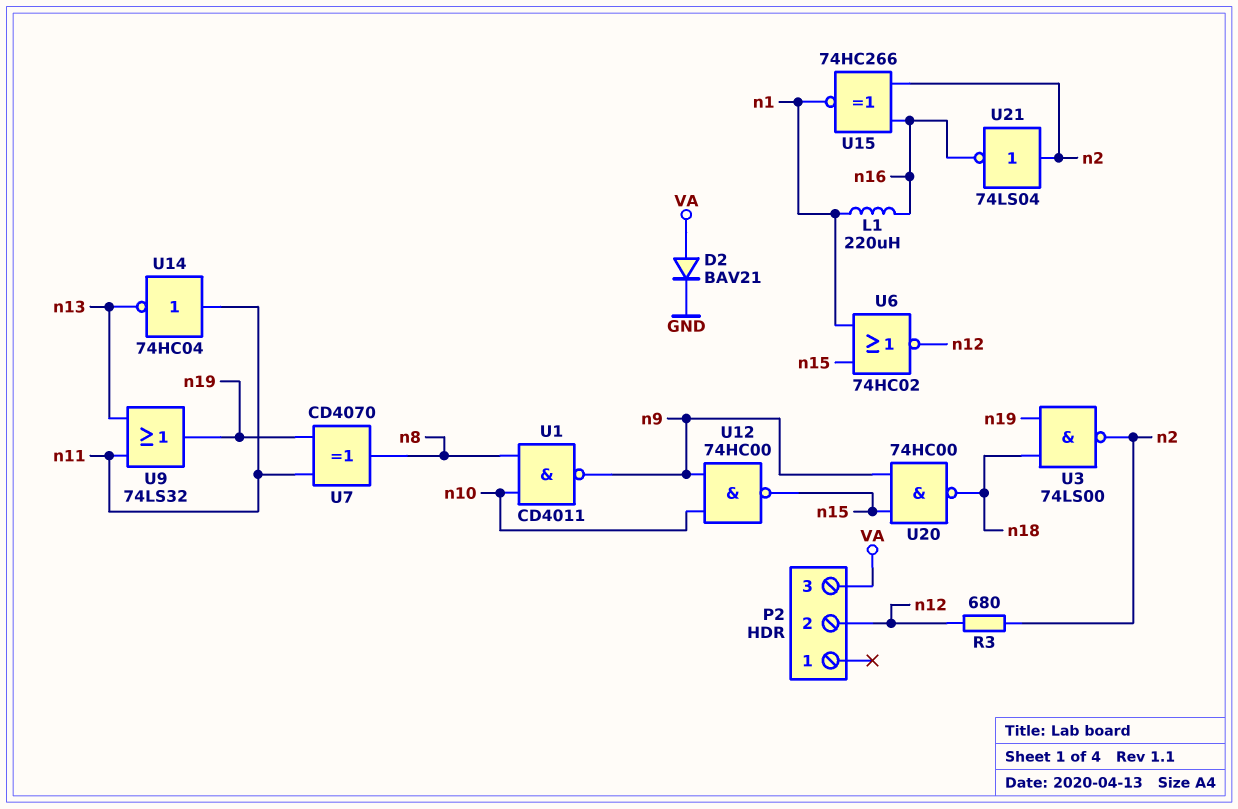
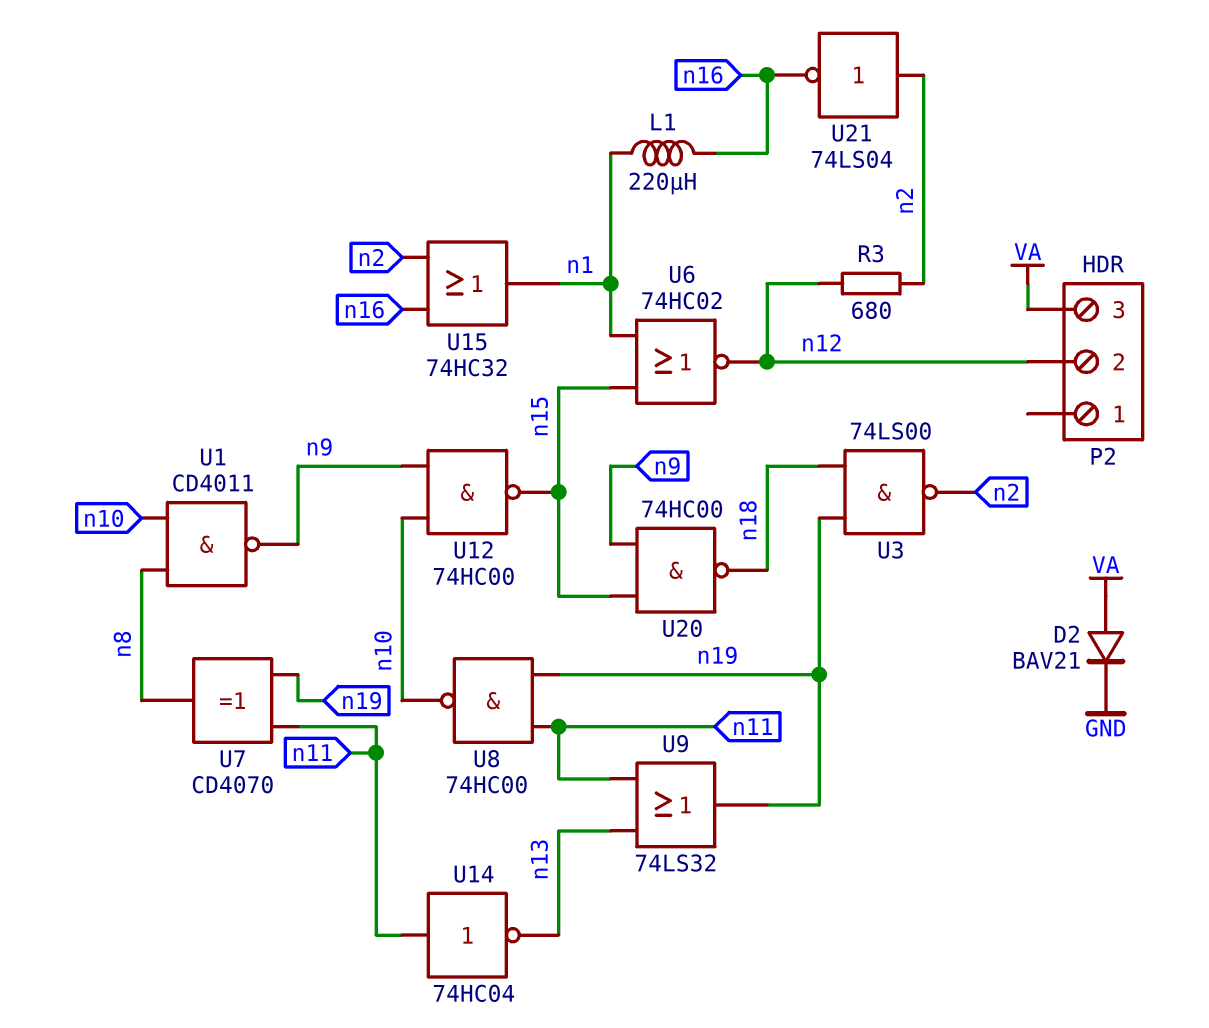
U8: none -> NAND 74HC00 (in n11, in n19, out n10)
U15: XNOR 74HC266 (in n2, in n16, out n1) -> OR 74HC32 (in n2, in n16, out n1)

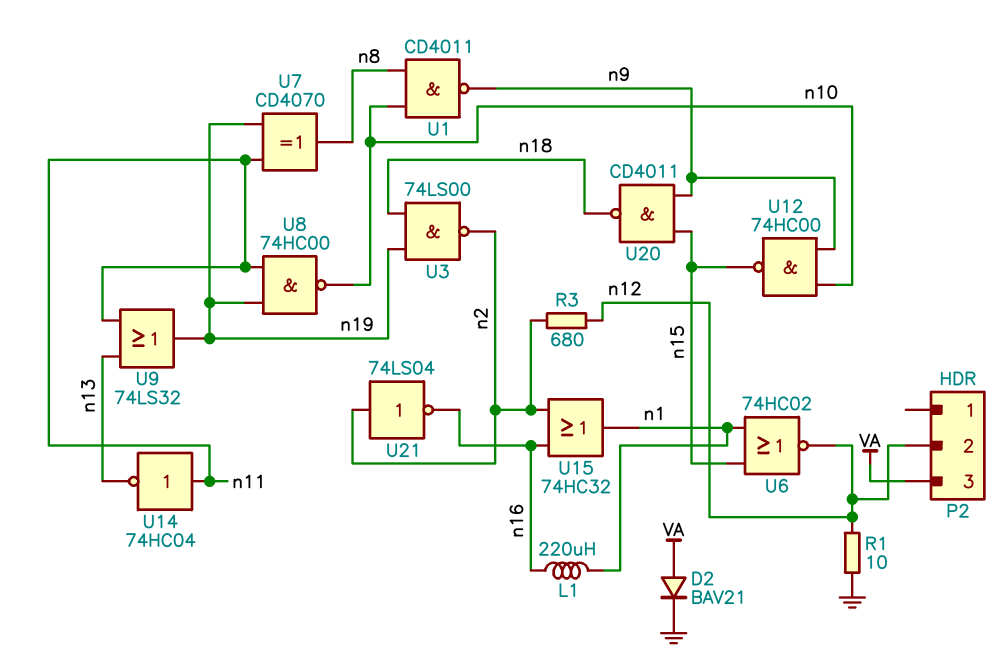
R1: none -> 10 (GND, n12)
U20: NAND 74HC00 (in n9, in n15, out n18) -> NAND CD4011 (in n9, in n15, out n18)

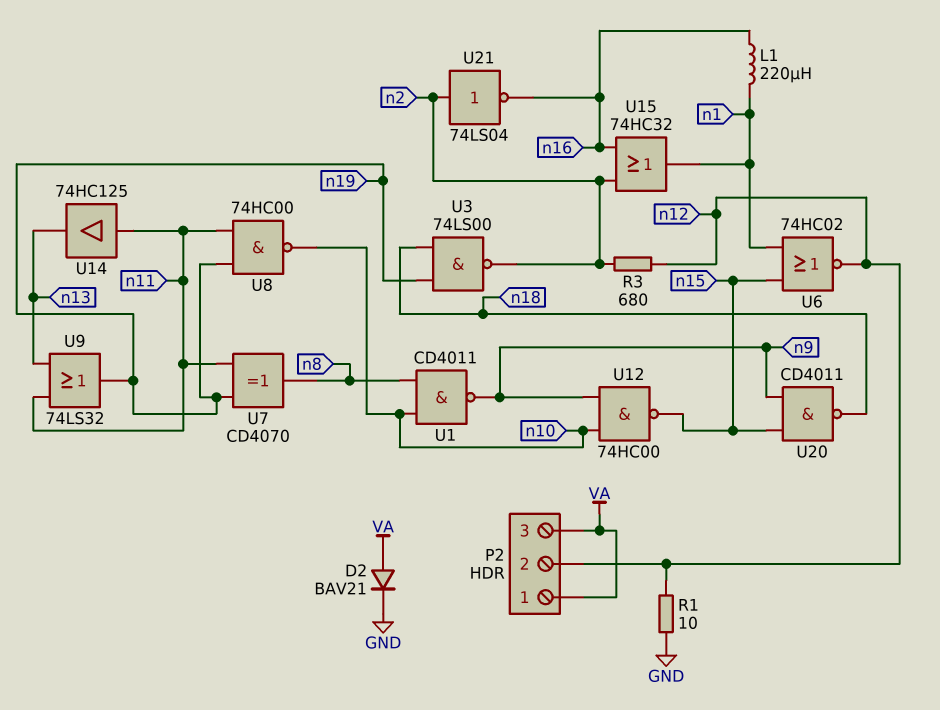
P2 pin 1: none -> VA
U14: NOT 74HC04 (in n11, out n13) -> buffer 74HC125 (in n11, out n13)

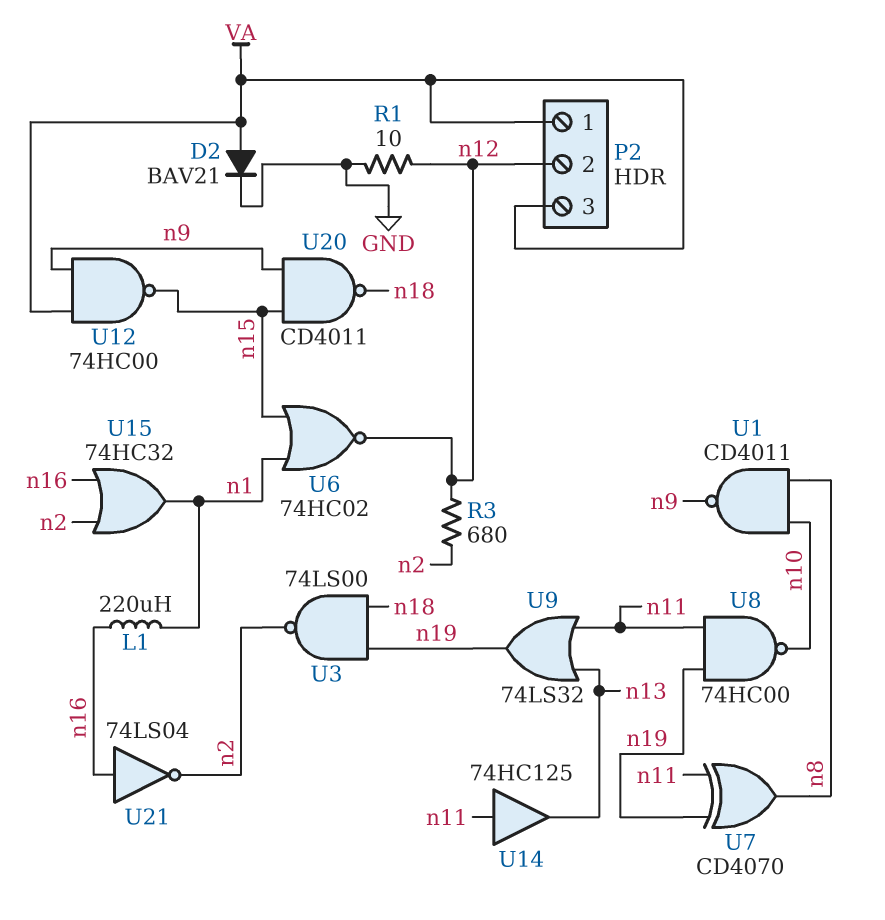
U12: NAND 74HC00 (in n9, in n10, out n15) -> NAND 74HC00 (in VA, in n9, out n15)
U21: NOT 74LS04 (in n2, out n16) -> NOT 74LS04 (in n16, out n2)

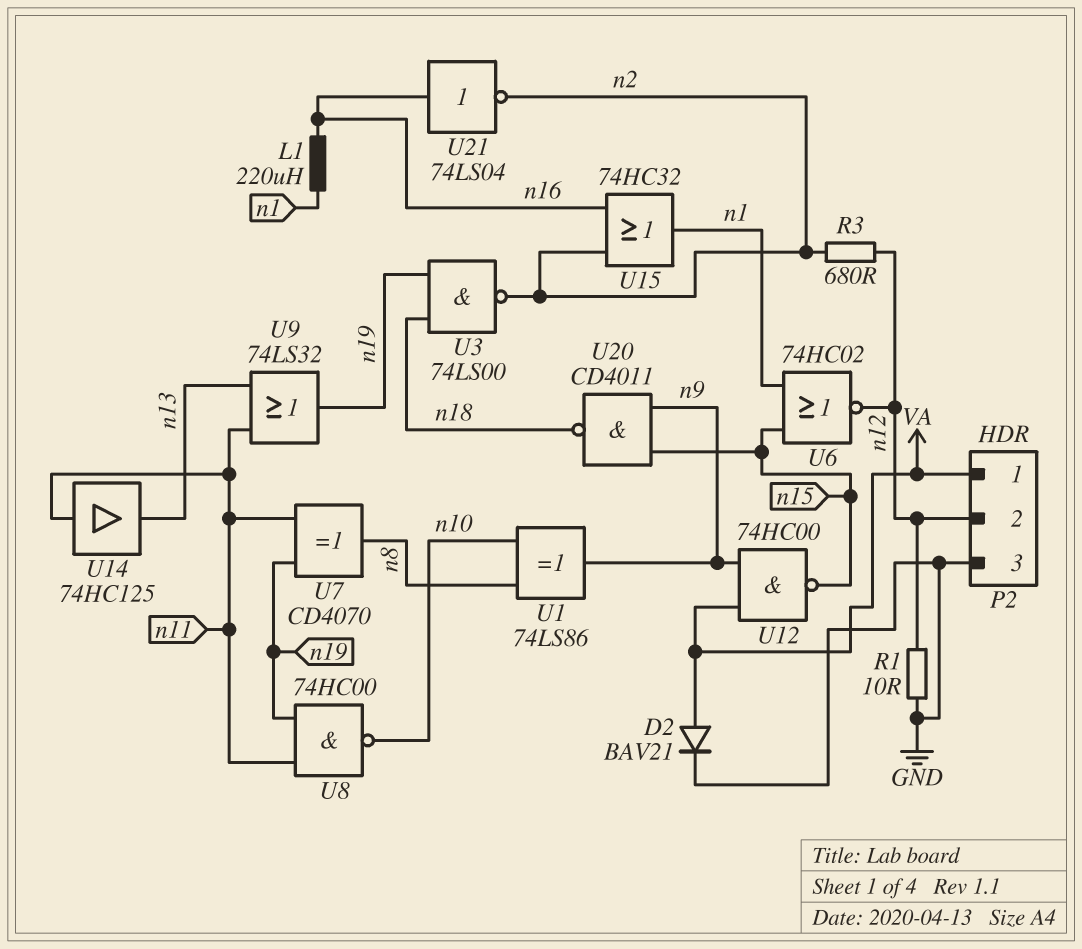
P2 pin 3: VA -> GND
U1: NAND CD4011 (in n8, in n10, out n9) -> XOR 74LS86 (in n8, in n10, out n9)

